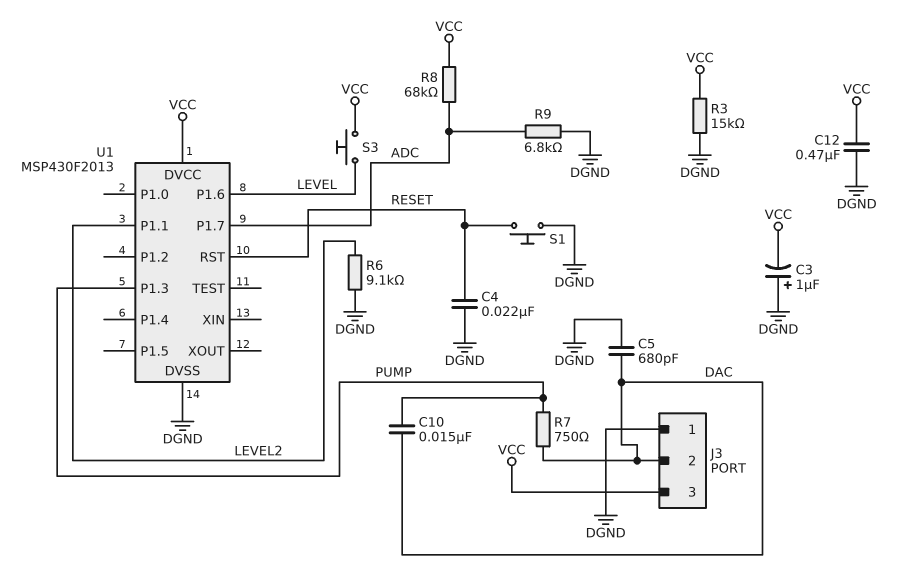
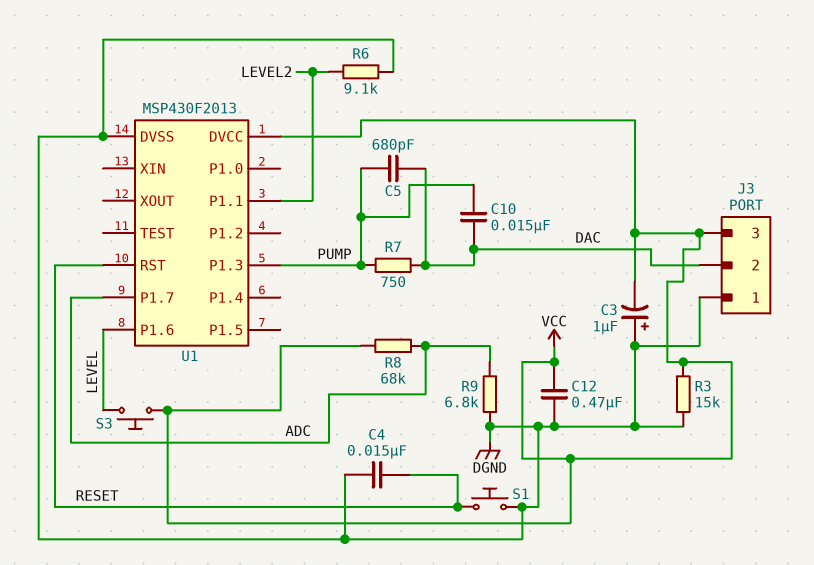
C4: 22nF (DGND, RESET) -> 15nF (DGND, RESET)
C5: 680pF (DAC, DGND) -> 680pF (DAC, PUMP)

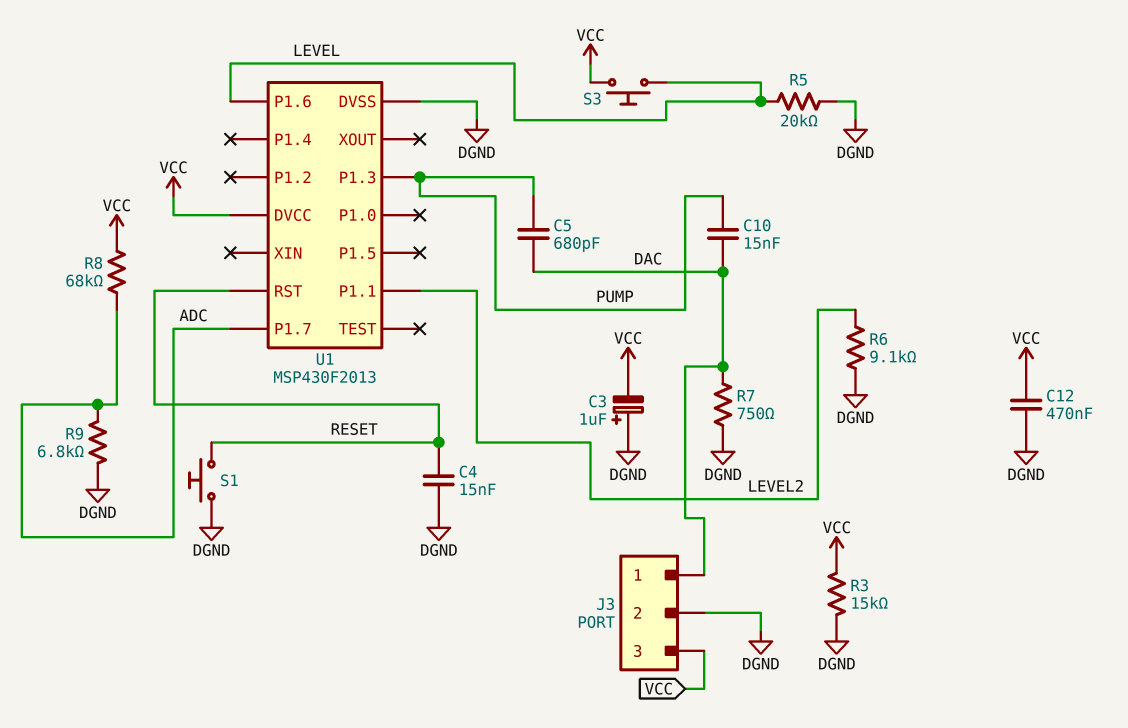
J3 pin 1: DGND -> DAC
J3 pin 2: DAC -> DGND
R5: none -> 20k (DGND, LEVEL)
R7: 750 (DAC, PUMP) -> 750 (DAC, DGND)

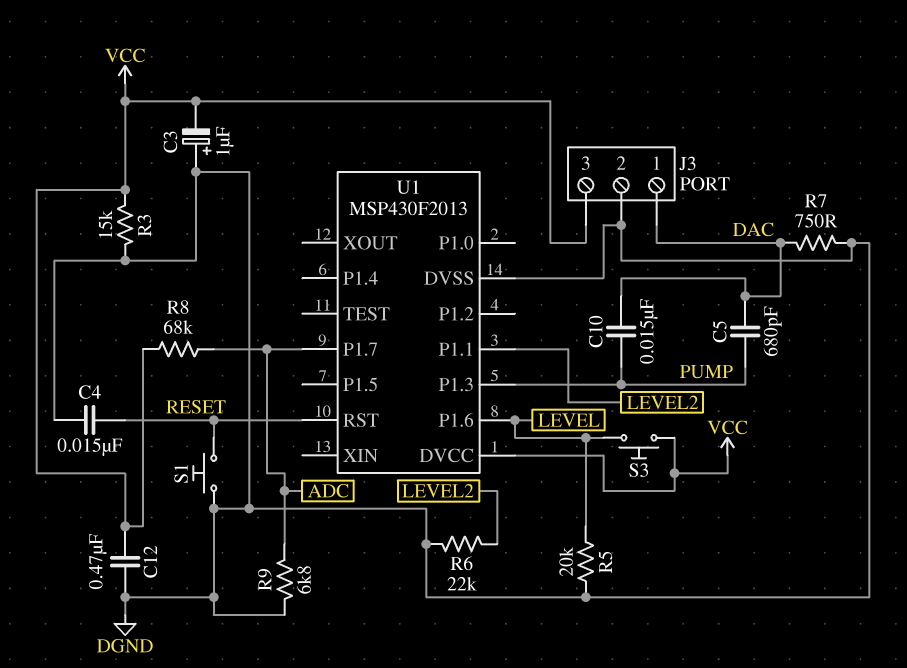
R6: 9.1k (DGND, LEVEL2) -> 22k (DGND, LEVEL2)

